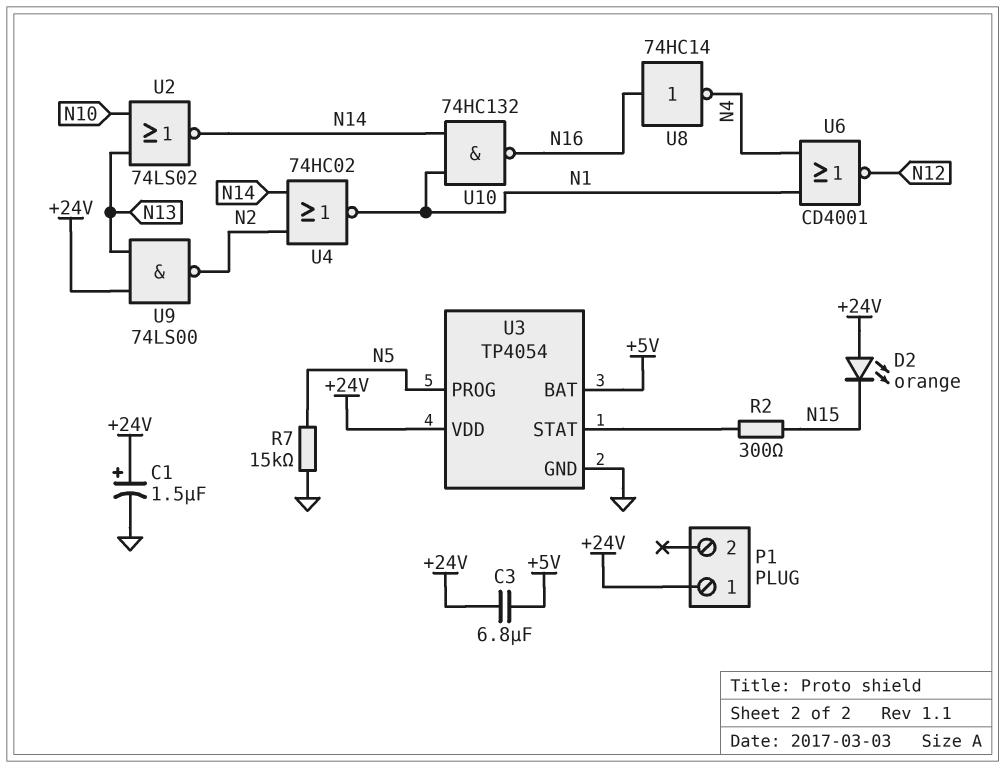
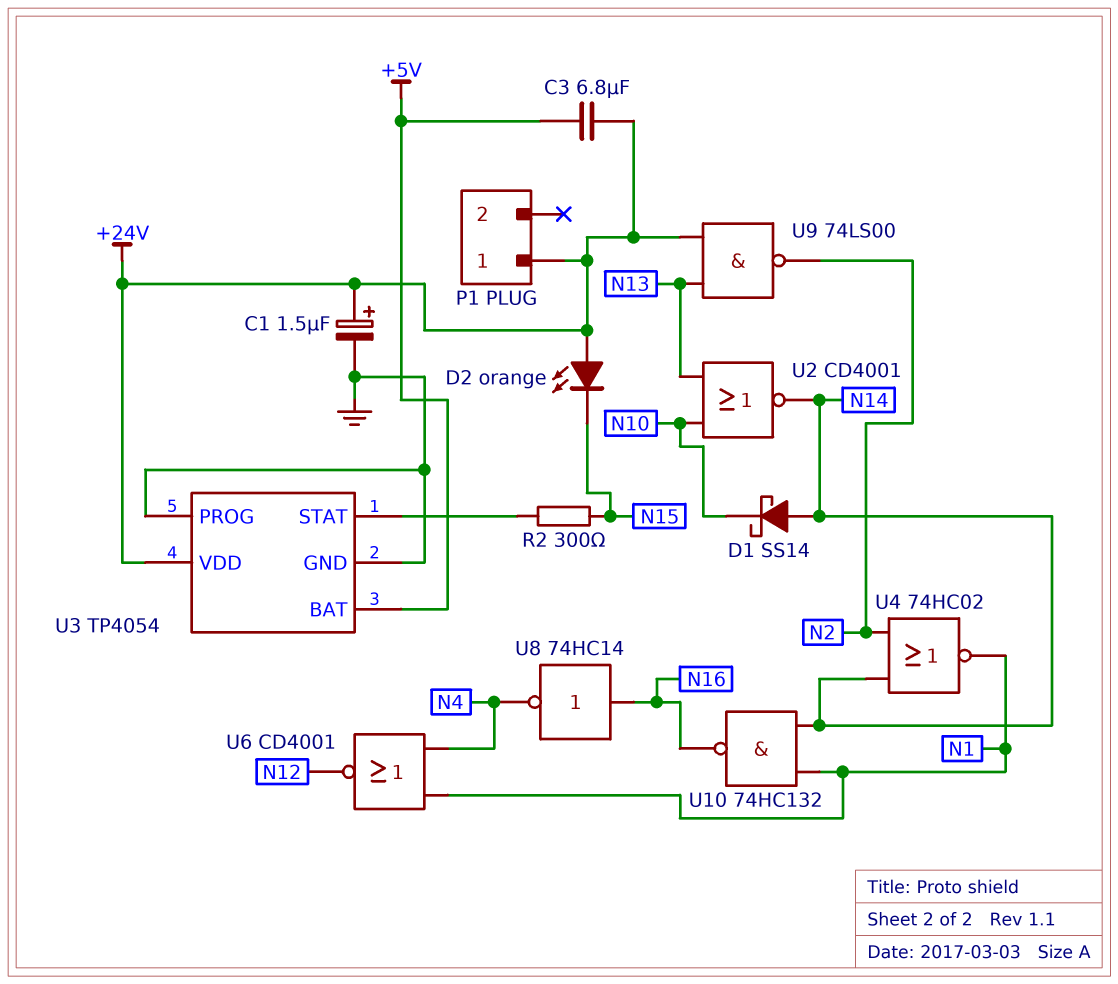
D1: none -> schottky SS14 (A N14, K N10)
R7: 15k (GND, N5) -> none
U2: NOR 74LS02 (in N10, in N13, out N14) -> NOR CD4001 (in N10, in N13, out N14)
U3 pin PROG: N5 -> GND

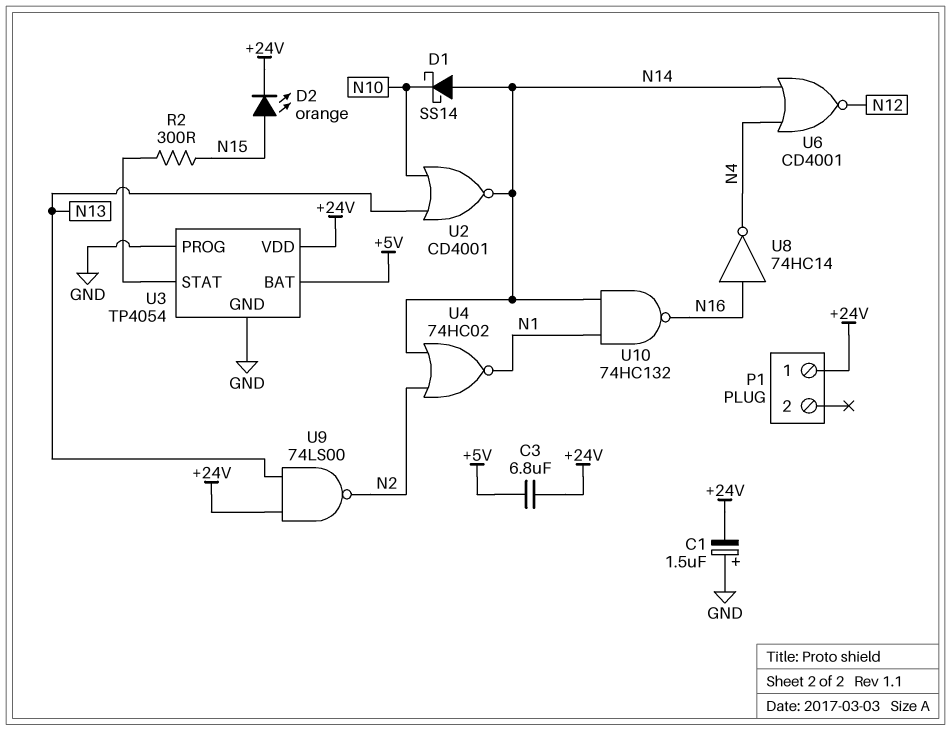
C1: 1.5uF (plus +24V, minus GND) -> 1.5uF (plus GND, minus +24V)
D2: LED orange (A +24V, K N15) -> LED orange (A N15, K +24V)
U6: NOR CD4001 (in N1, in N4, out N12) -> NOR CD4001 (in N4, in N14, out N12)

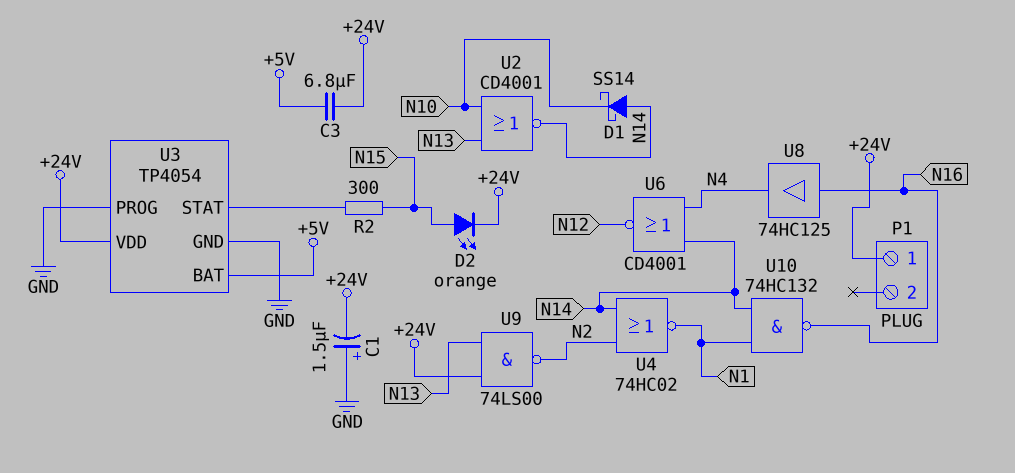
U8: NOT 74HC14 (in N16, out N4) -> buffer 74HC125 (in N16, out N4)

